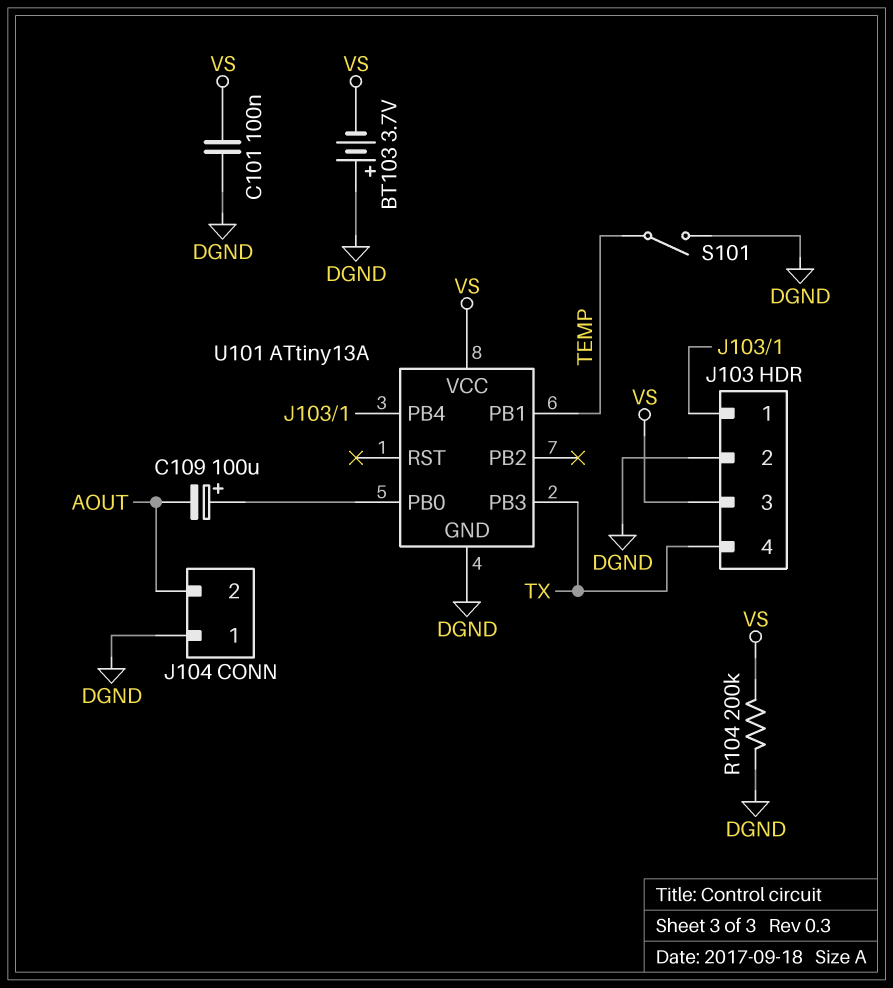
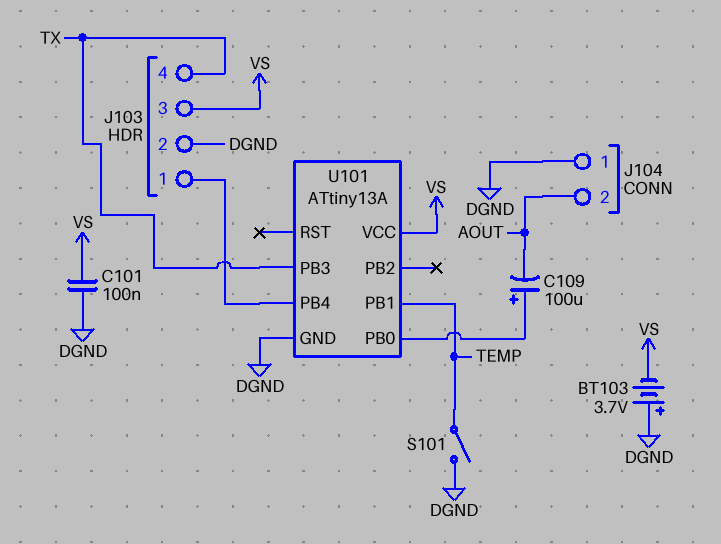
R104: 200k (DGND, VS) -> none

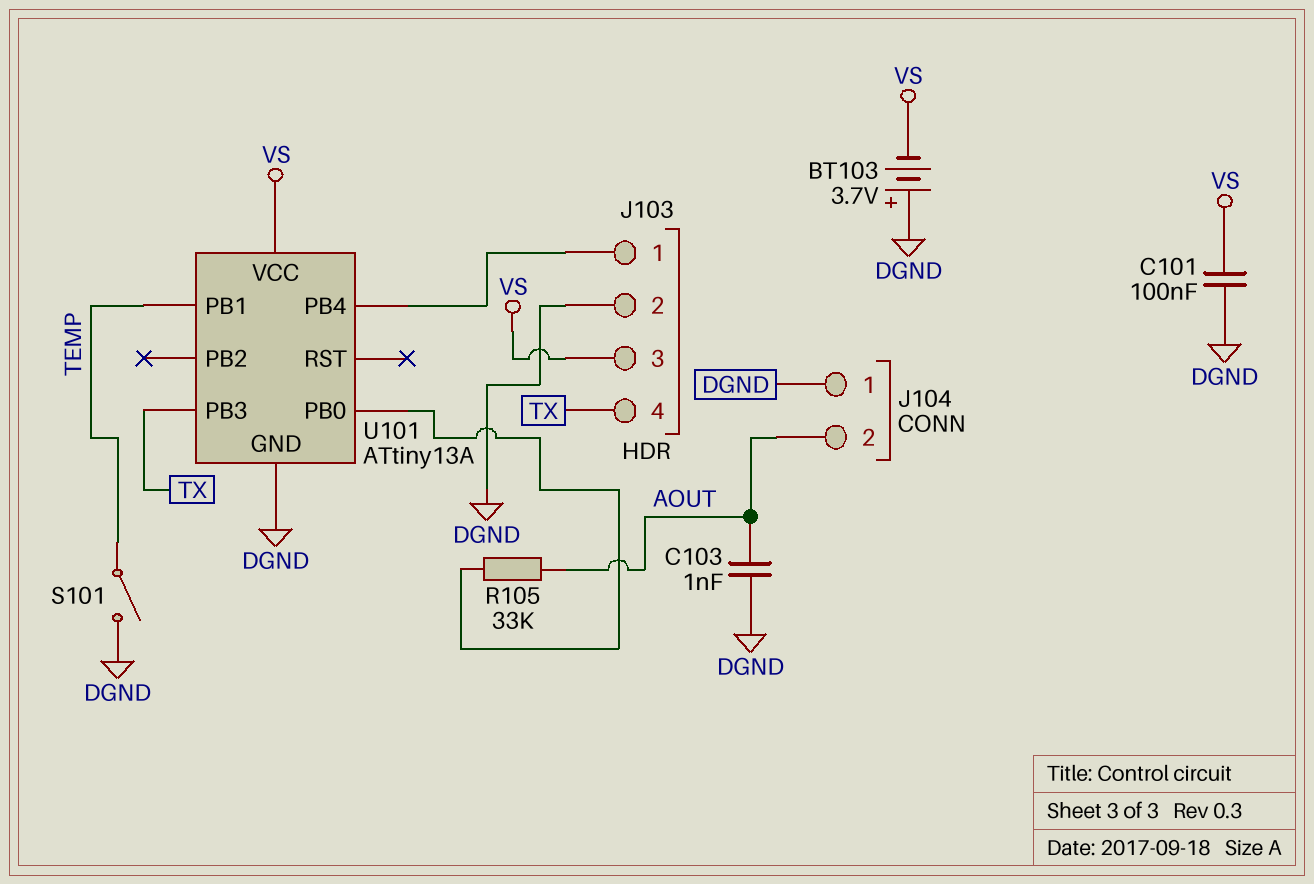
C103: none -> 1nF (AOUT, DGND)
C109: 100uF (plus U101/PB0, minus AOUT) -> none
R105: none -> 33k (AOUT, U101/PB0)

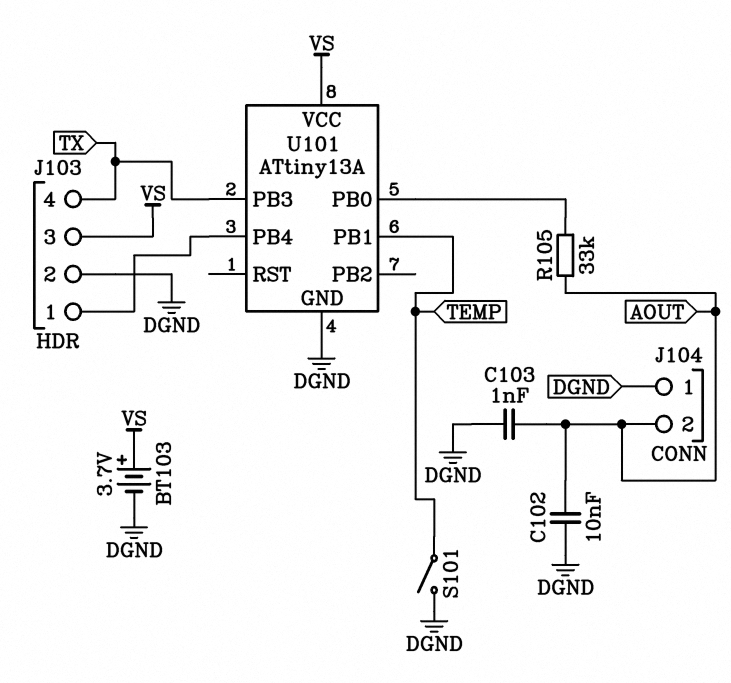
BT103: 3.7V (plus DGND, minus VS) -> 3.7V (plus VS, minus DGND)
C101: 100nF (DGND, VS) -> none
C102: none -> 10nF (AOUT, DGND)

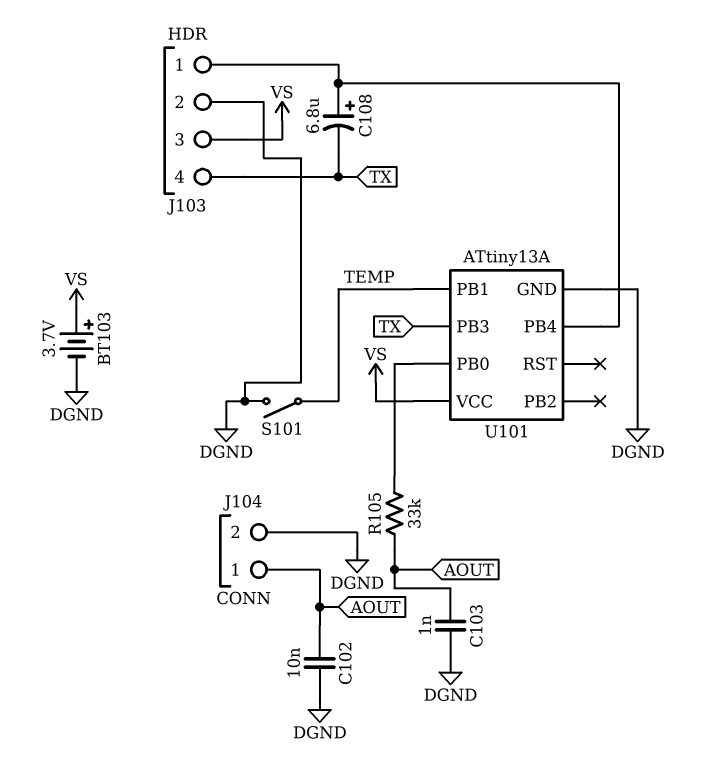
C108: none -> 6.8uF (plus J103/1, minus TX)
J104 pin 1: DGND -> AOUT
J104 pin 2: AOUT -> DGND

